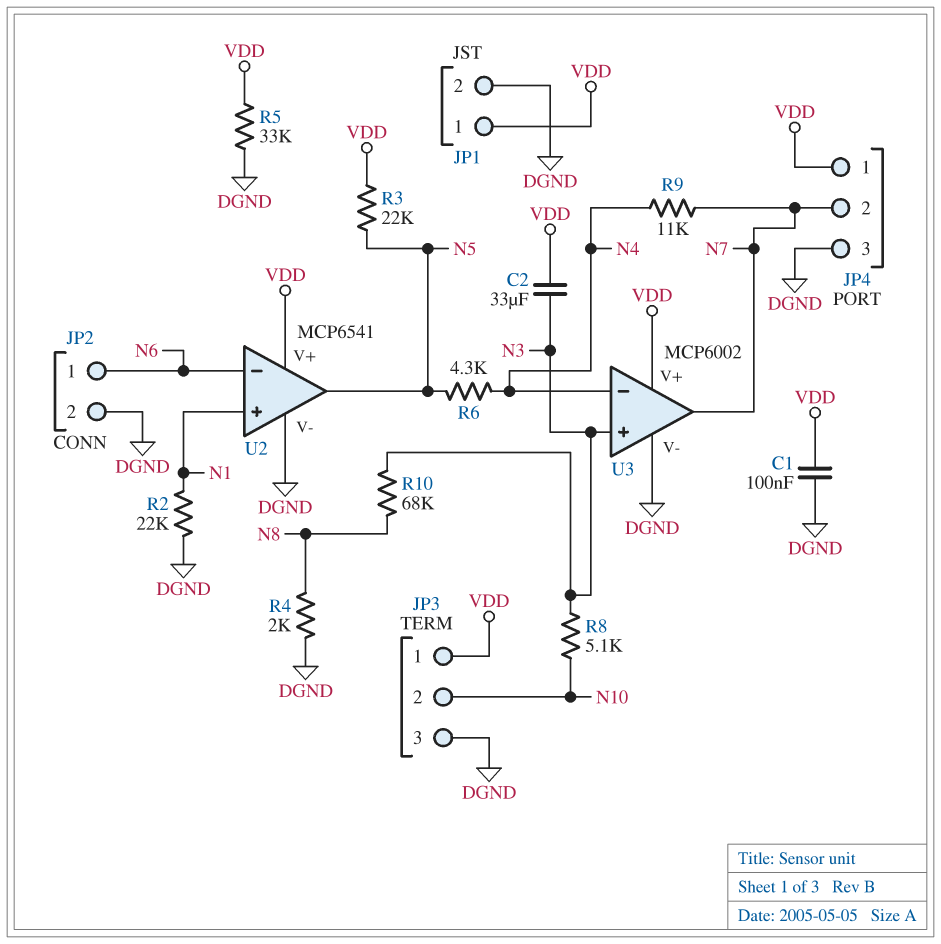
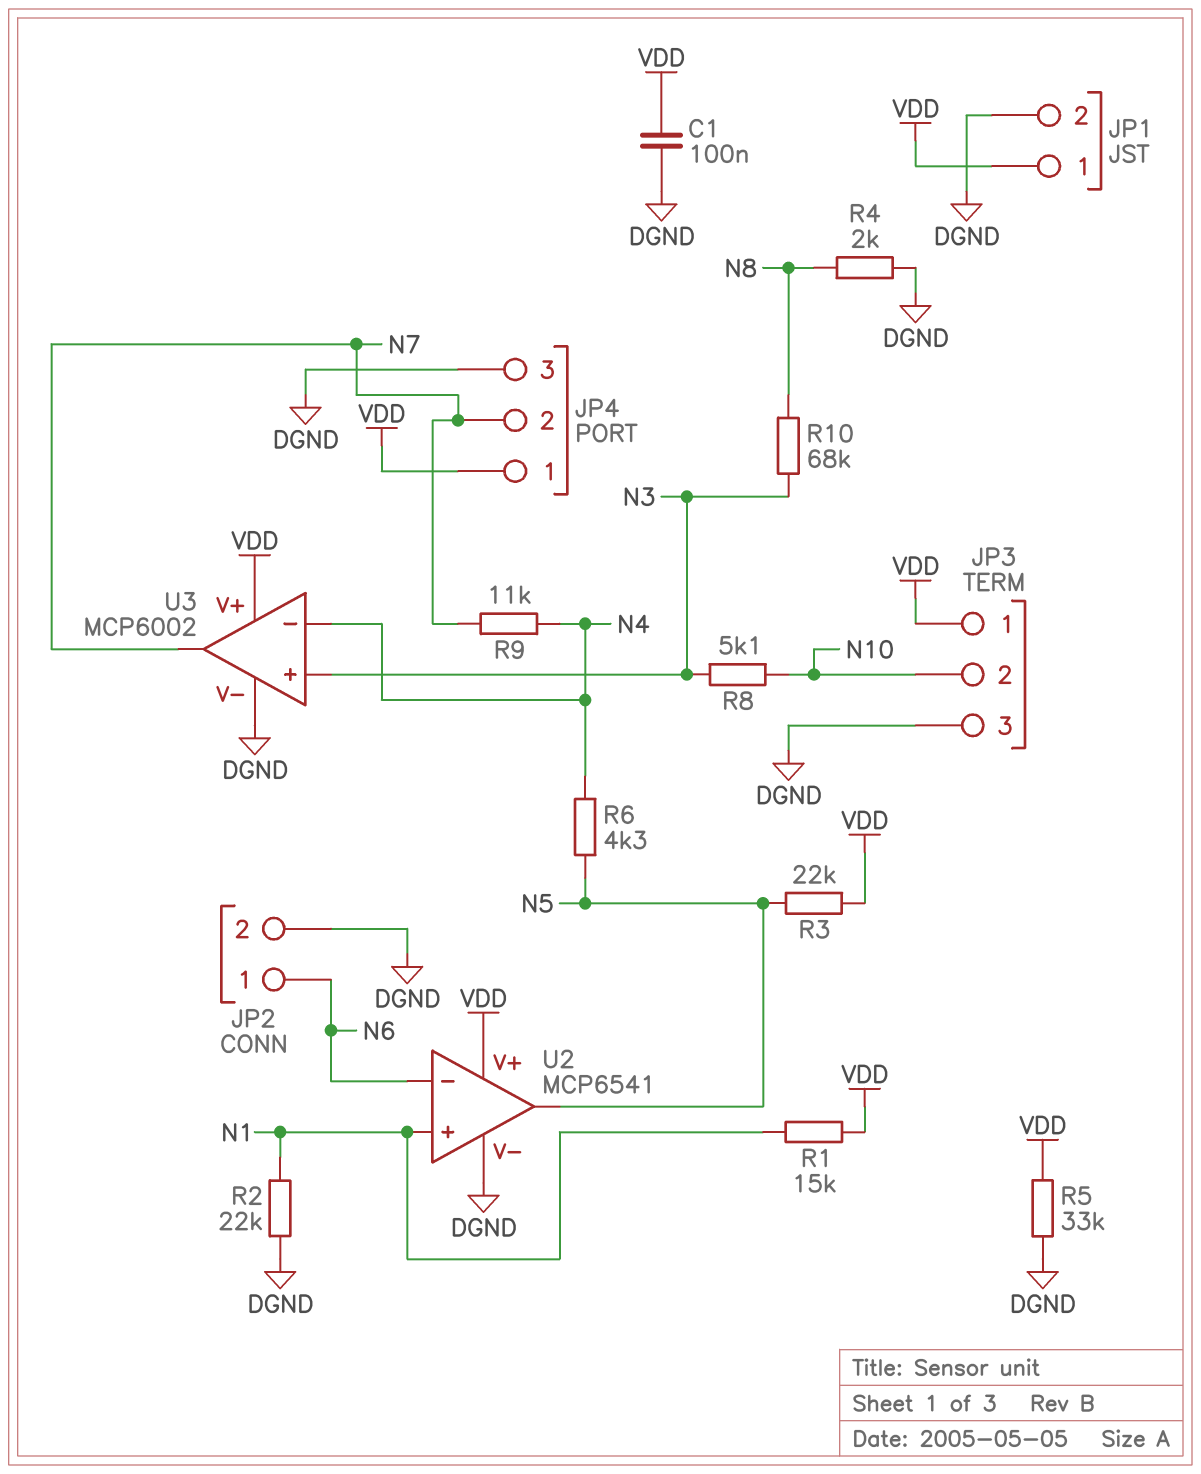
C2: 33uF (N3, VDD) -> none
R1: none -> 15k (N1, VDD)

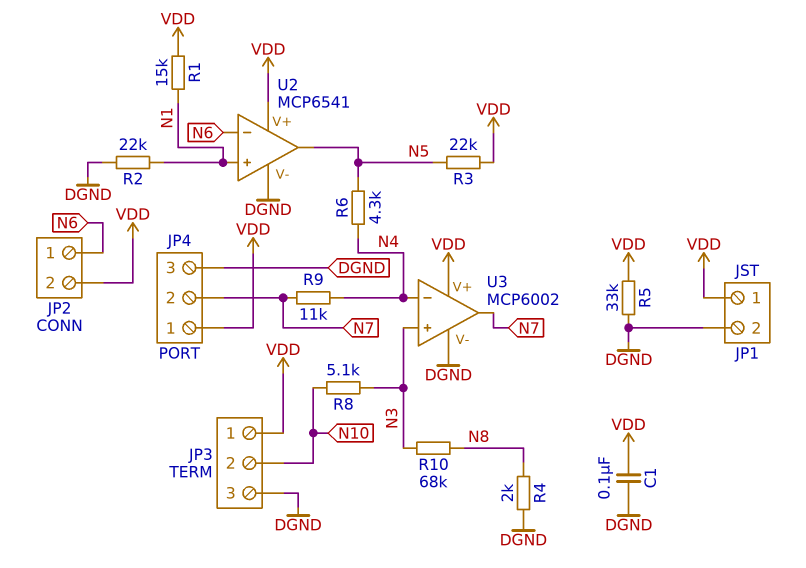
JP2 pin 2: DGND -> VDD

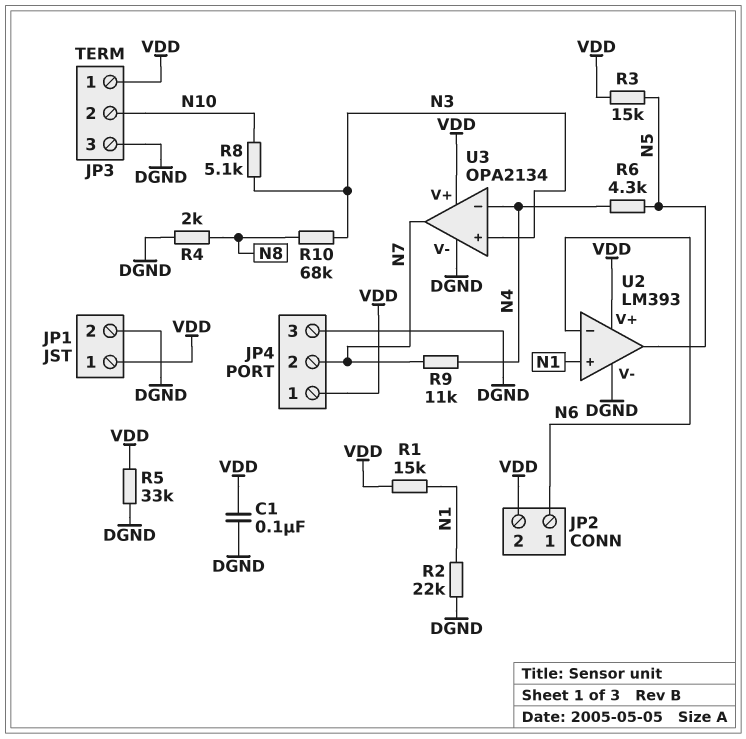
R3: 22k (N5, VDD) -> 15k (N5, VDD)
U2: MCP6541 -> LM393
U3: MCP6002 -> OPA2134

